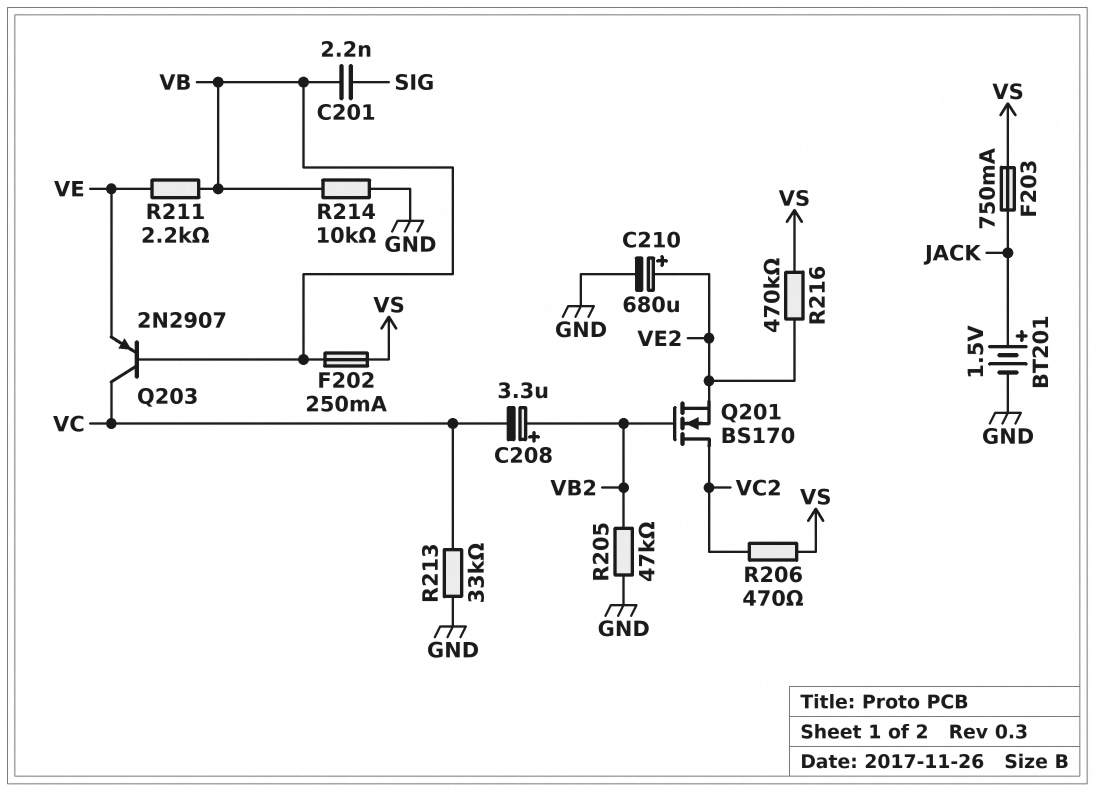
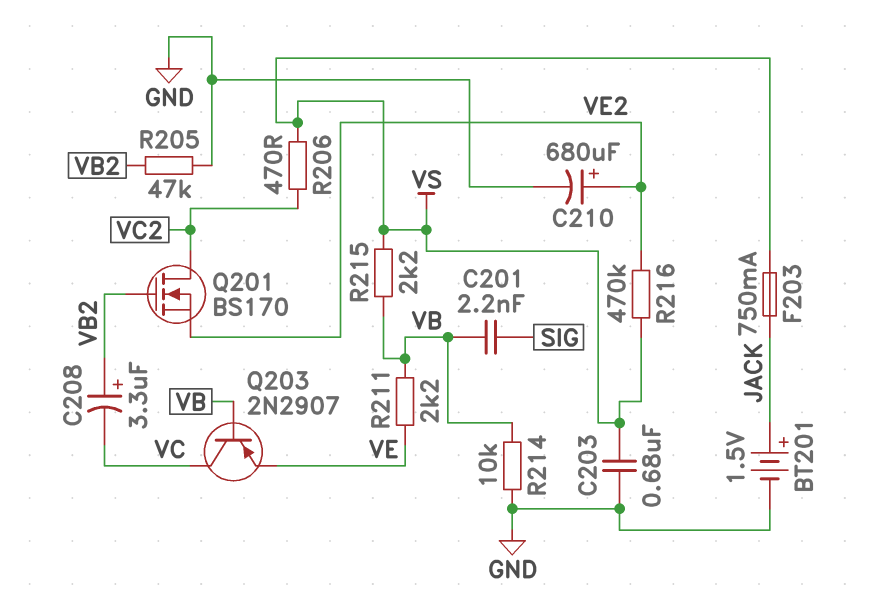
C203: none -> 680nF (GND, VS)
F202: 250mA (VB, VS) -> none
R213: 33k (GND, VC) -> none
R215: none -> 2.2k (VB, VS)

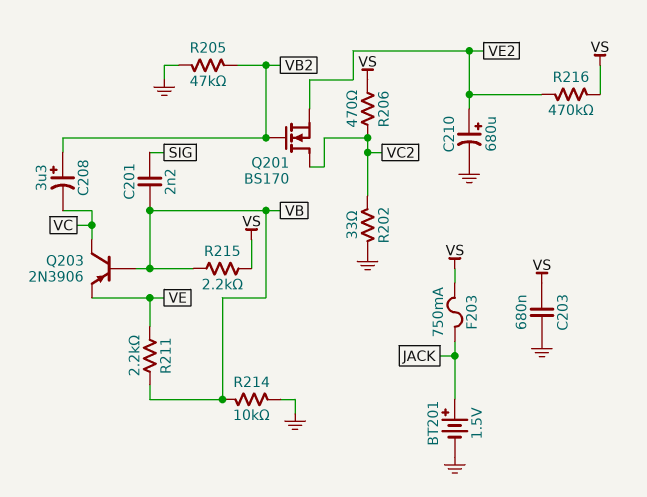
Q203: PNP 2N2907 (B VB, C VC, E VE) -> PNP 2N3906 (B VB, C VC, E VE)
R202: none -> 33 (GND, VC2)

